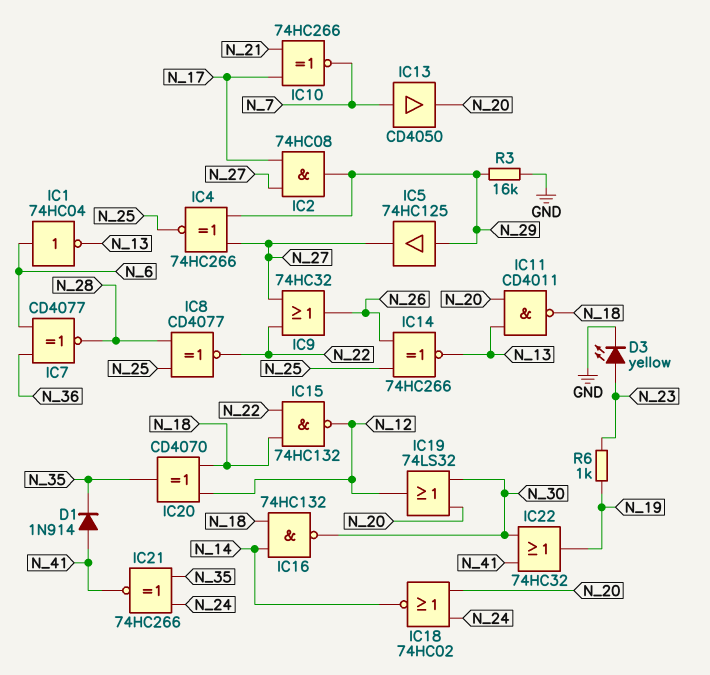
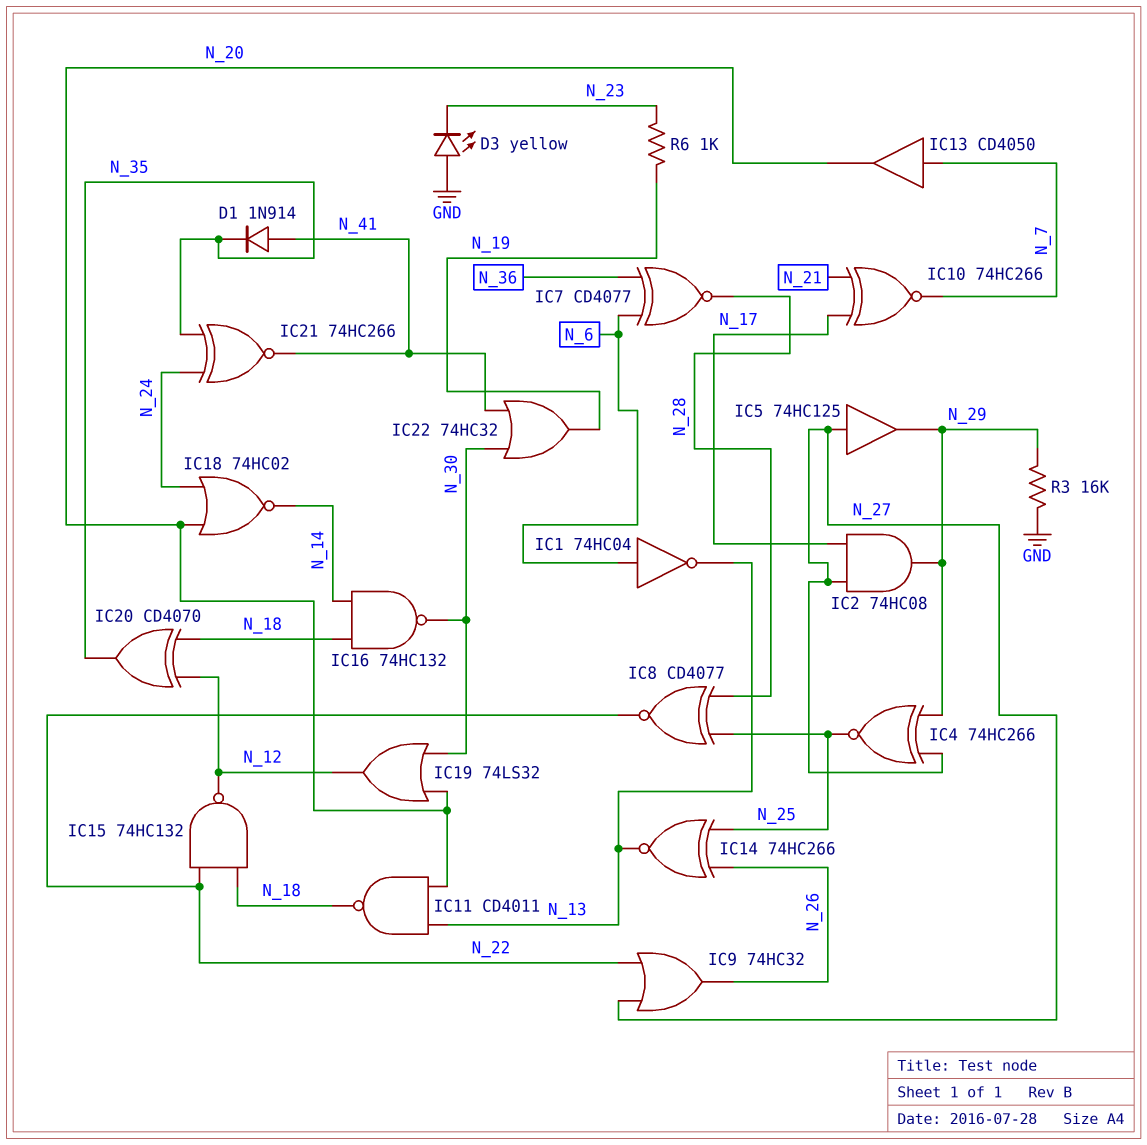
D3: LED yellow (A N_23, K GND) -> LED yellow (A GND, K N_23)
IC5: buffer 74HC125 (in N_29, out N_27) -> buffer 74HC125 (in N_27, out N_29)

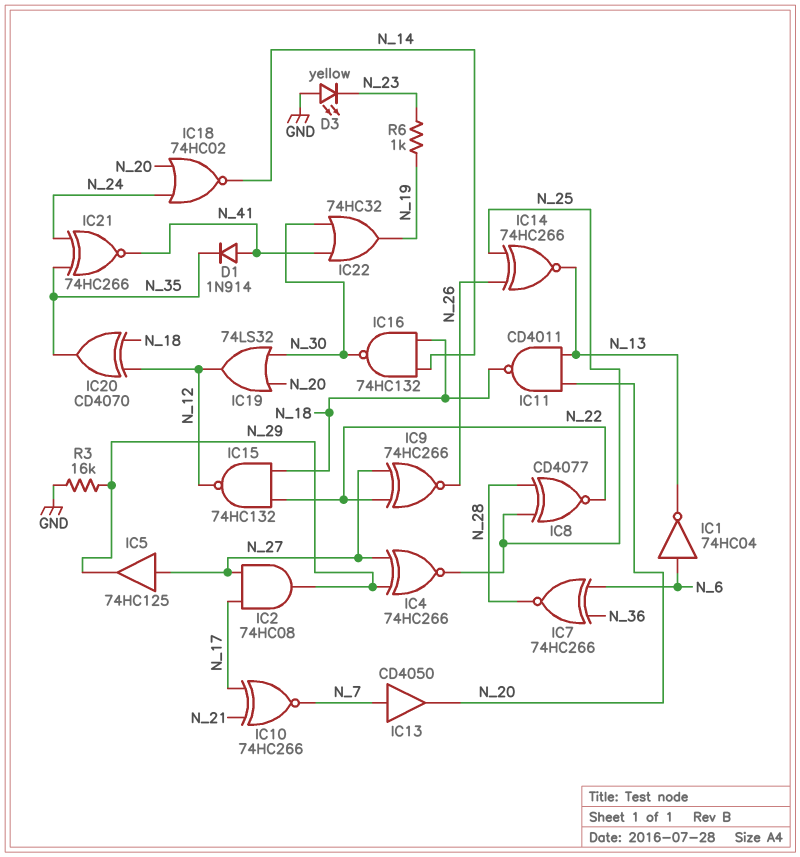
IC7: XNOR CD4077 (in N_6, in N_36, out N_28) -> XNOR 74HC266 (in N_6, in N_36, out N_28)
IC9: OR 74HC32 (in N_22, in N_27, out N_26) -> XNOR 74HC266 (in N_22, in N_27, out N_26)

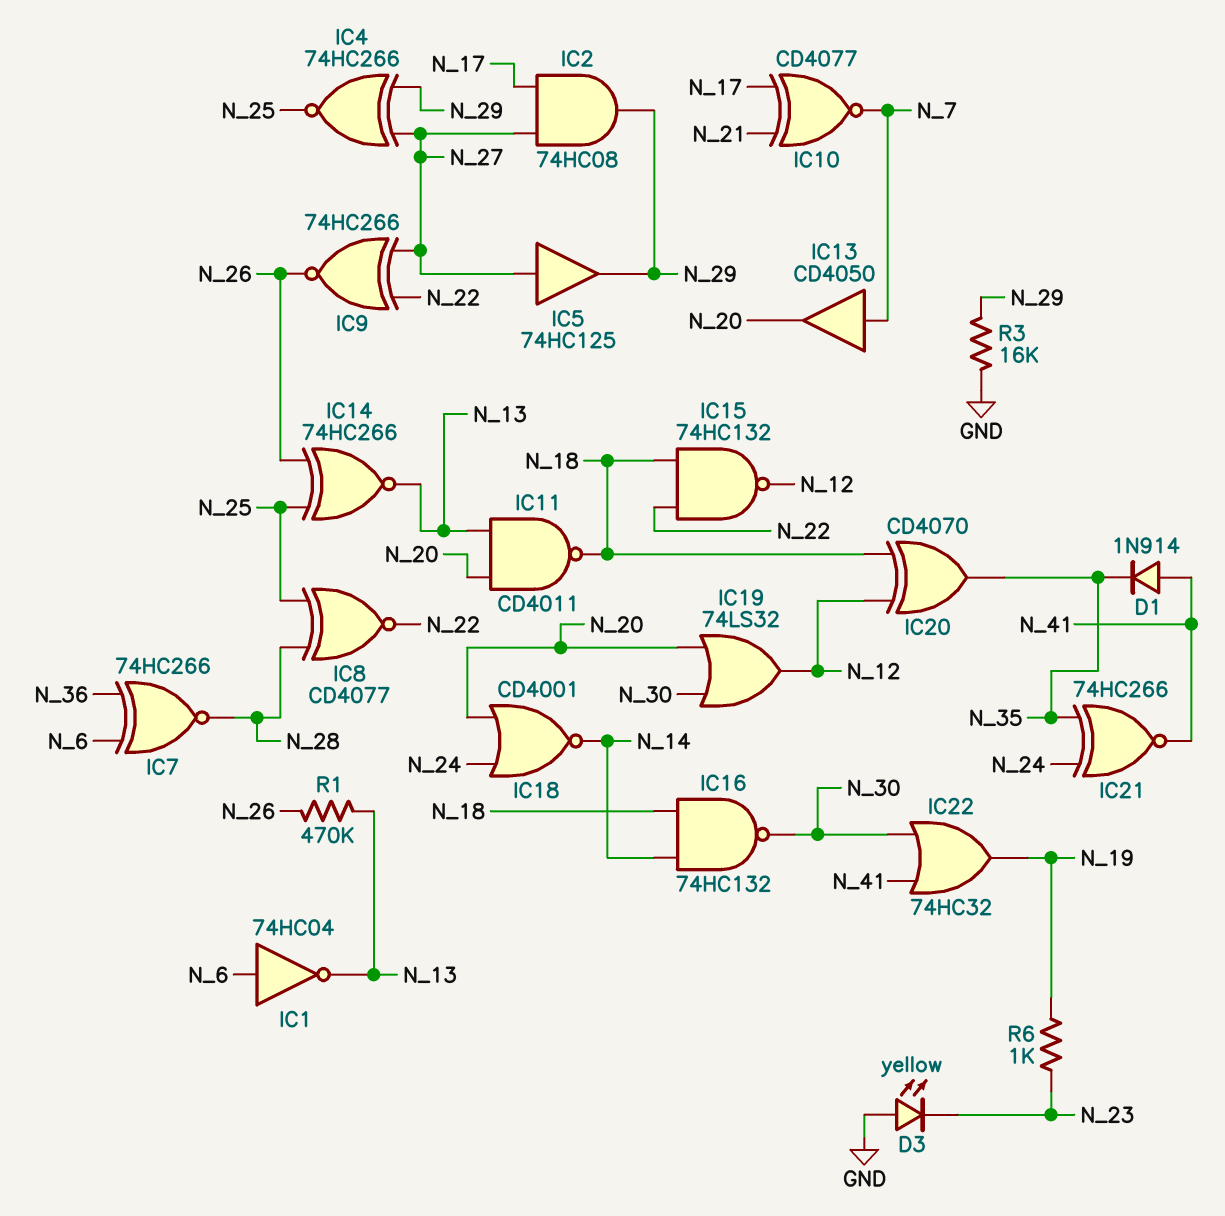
IC10: XNOR 74HC266 (in N_17, in N_21, out N_7) -> XNOR CD4077 (in N_17, in N_21, out N_7)
IC18: NOR 74HC02 (in N_20, in N_24, out N_14) -> NOR CD4001 (in N_20, in N_24, out N_14)
R1: none -> 470k (N_13, N_26)

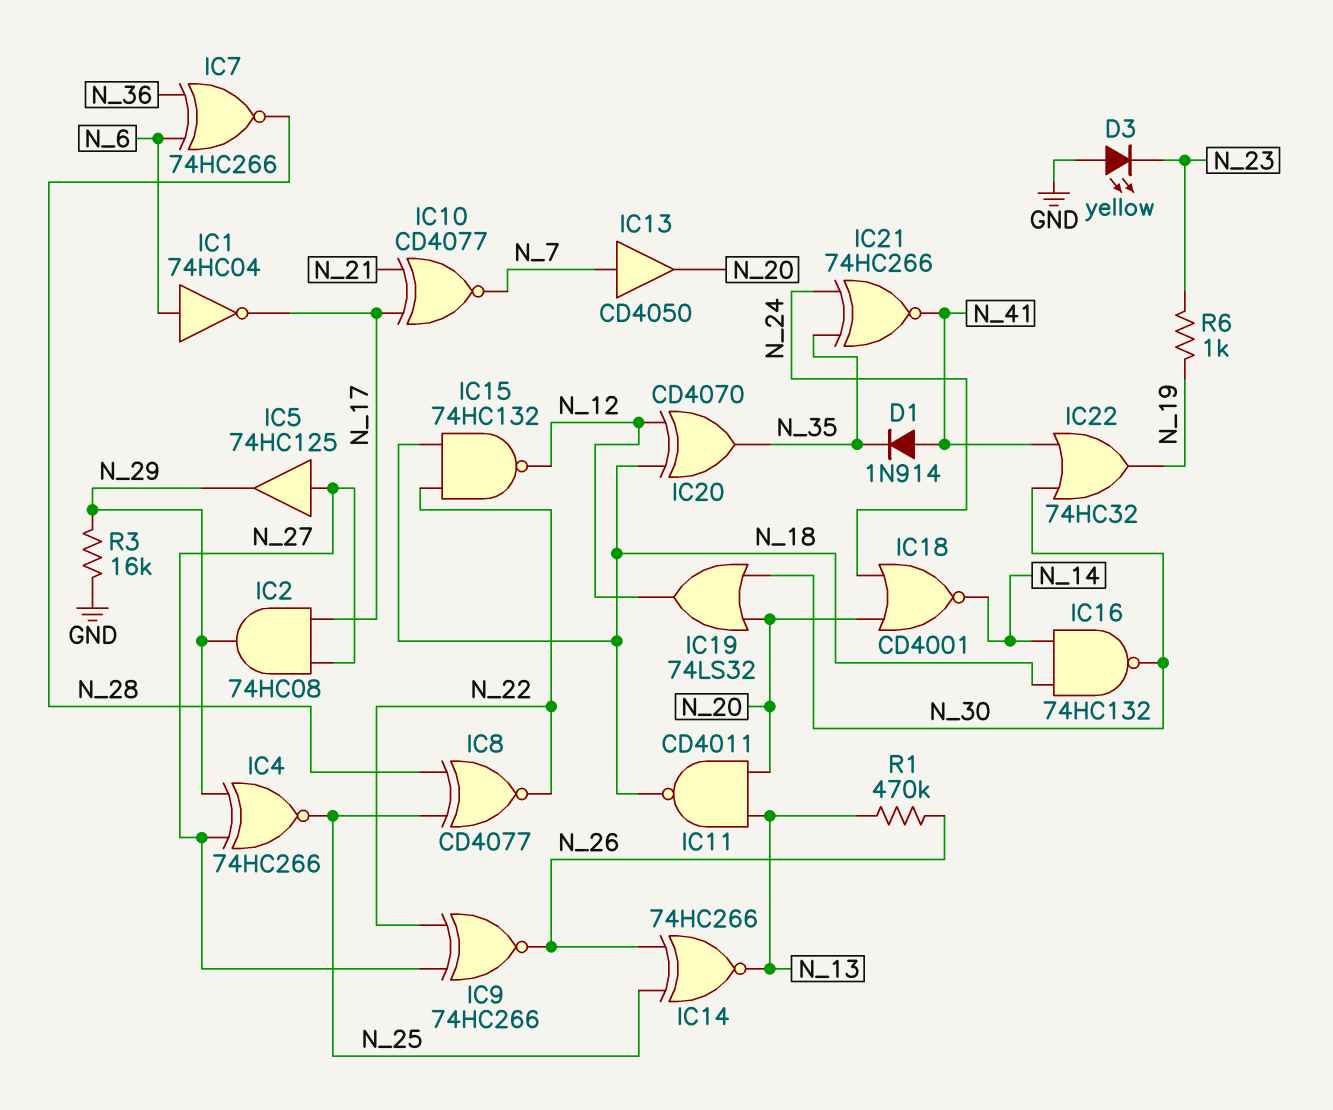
IC1: NOT 74HC04 (in N_6, out N_13) -> NOT 74HC04 (in N_6, out N_17)

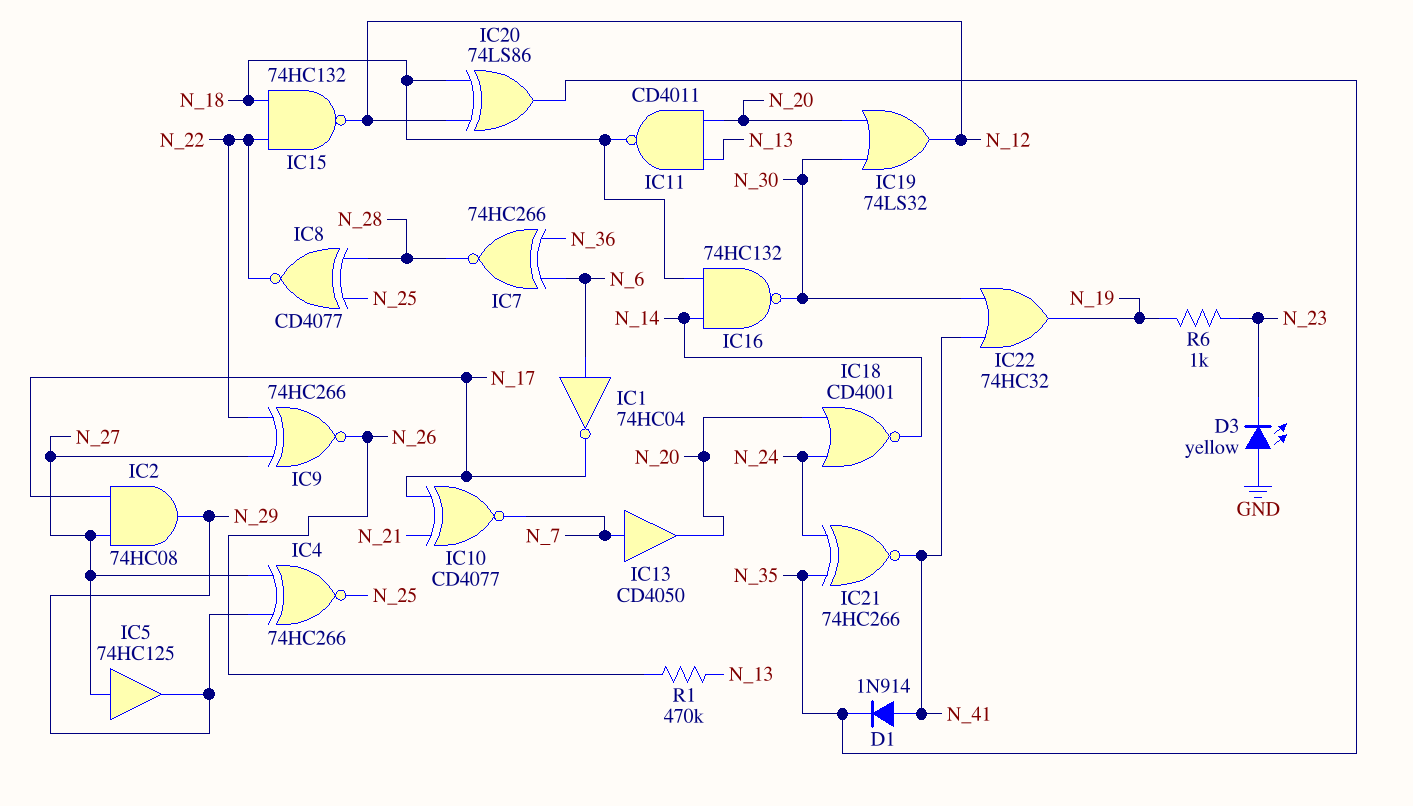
IC14: XNOR 74HC266 (in N_25, in N_26, out N_13) -> none
IC20: XOR CD4070 (in N_12, in N_18, out N_35) -> XOR 74LS86 (in N_12, in N_18, out N_35)
R3: 16k (GND, N_29) -> none

